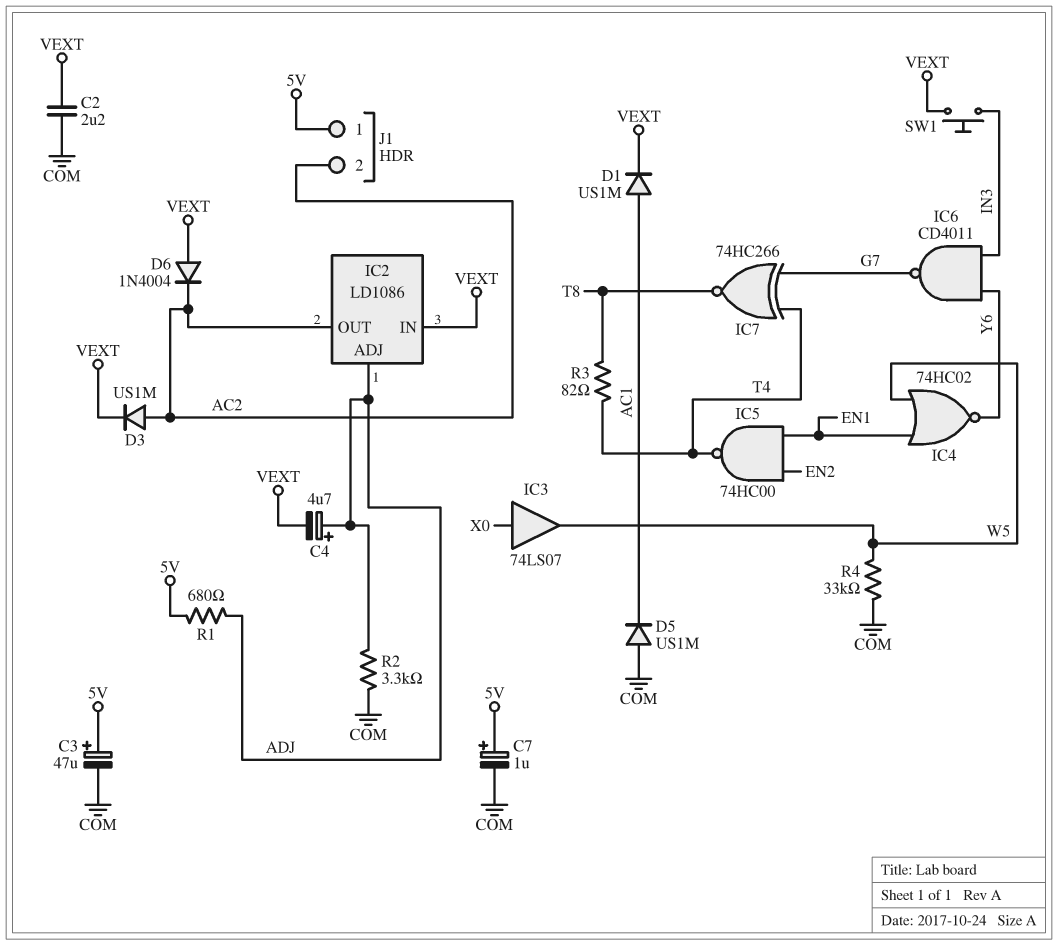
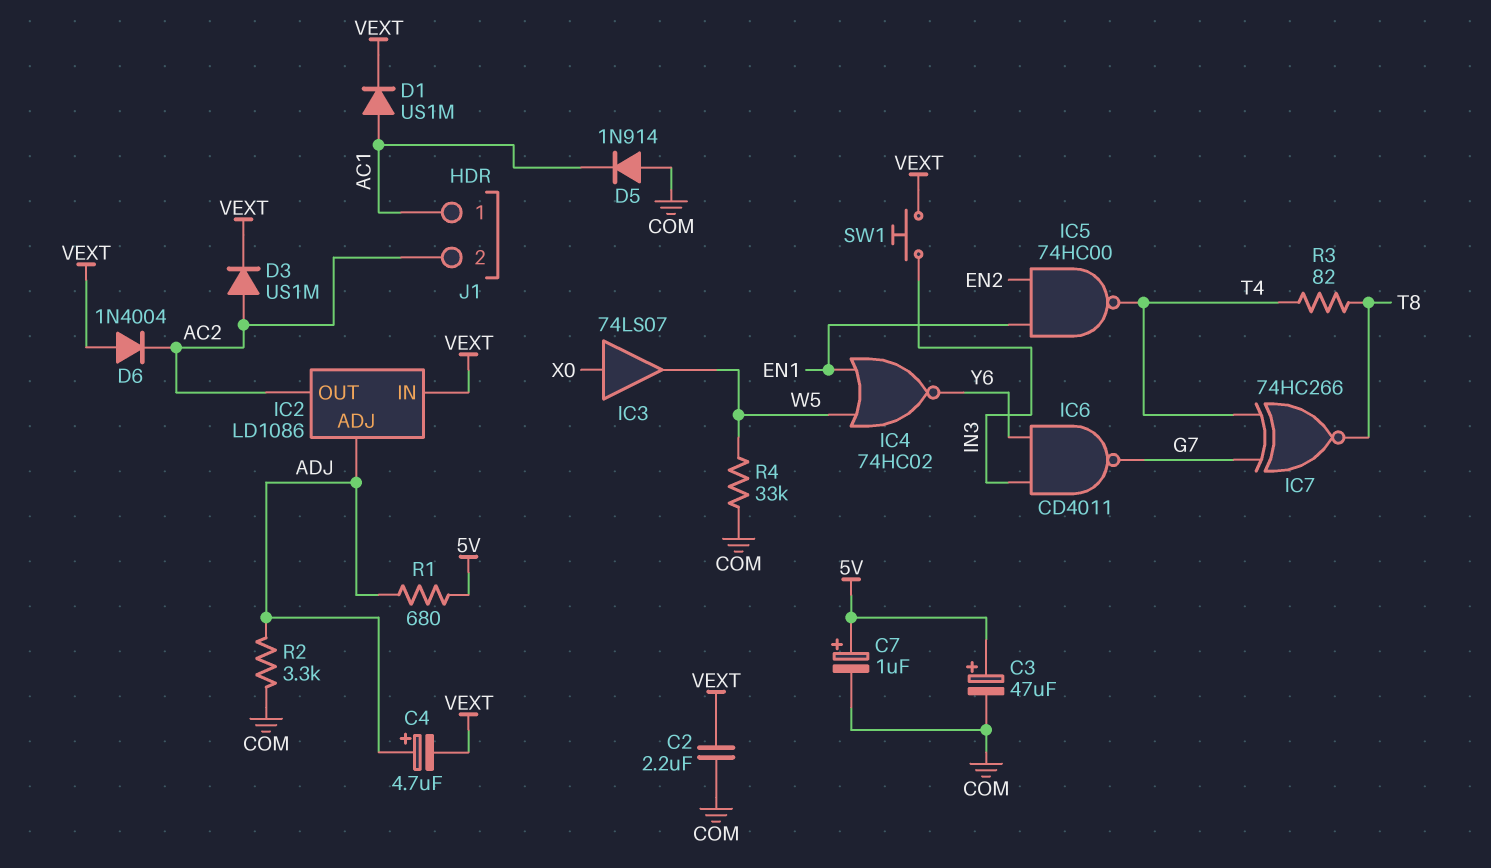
D5: diode US1M (A COM, K AC1) -> diode 1N914 (A COM, K AC1)
J1 pin 1: 5V -> AC1

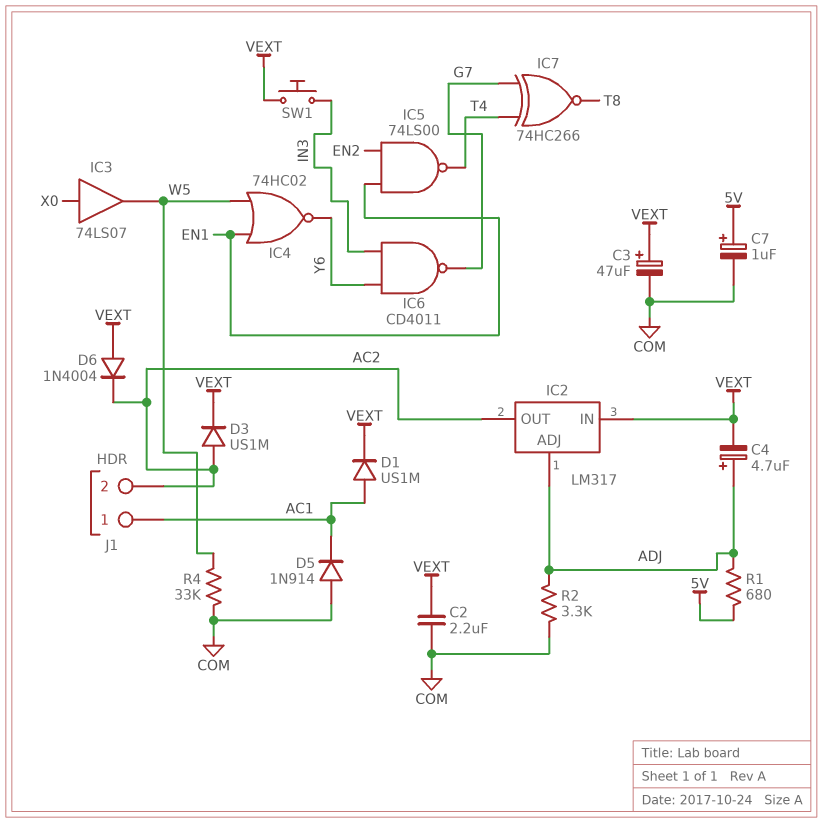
C3: 47uF (plus 5V, minus COM) -> 47uF (plus VEXT, minus COM)
IC2: LD1086 -> LM317
IC5: NAND 74HC00 (in EN1, in EN2, out T4) -> NAND 74LS00 (in EN1, in EN2, out T4)
R3: 82 (T4, T8) -> none

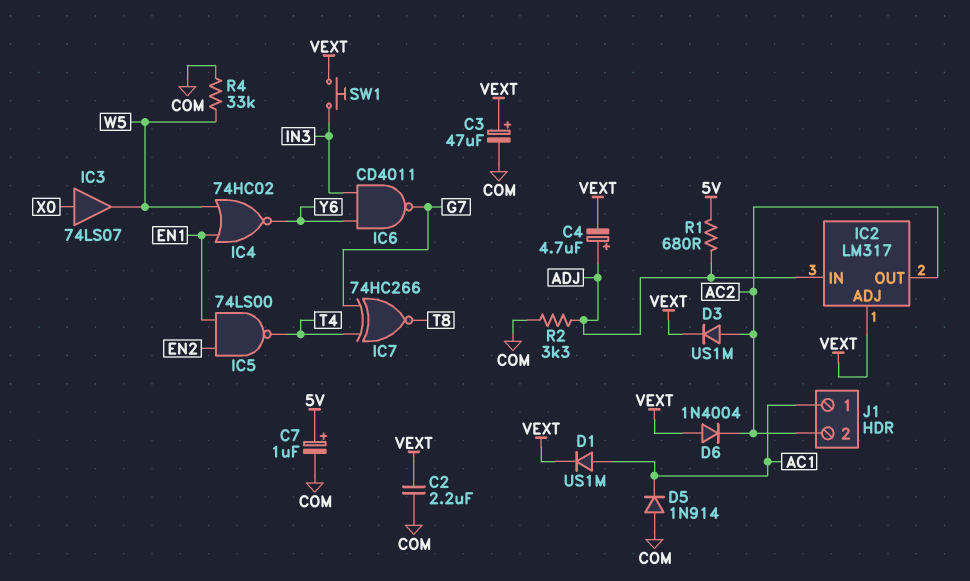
IC2 pin ADJ: ADJ -> VEXT
IC2 pin IN: VEXT -> ADJ

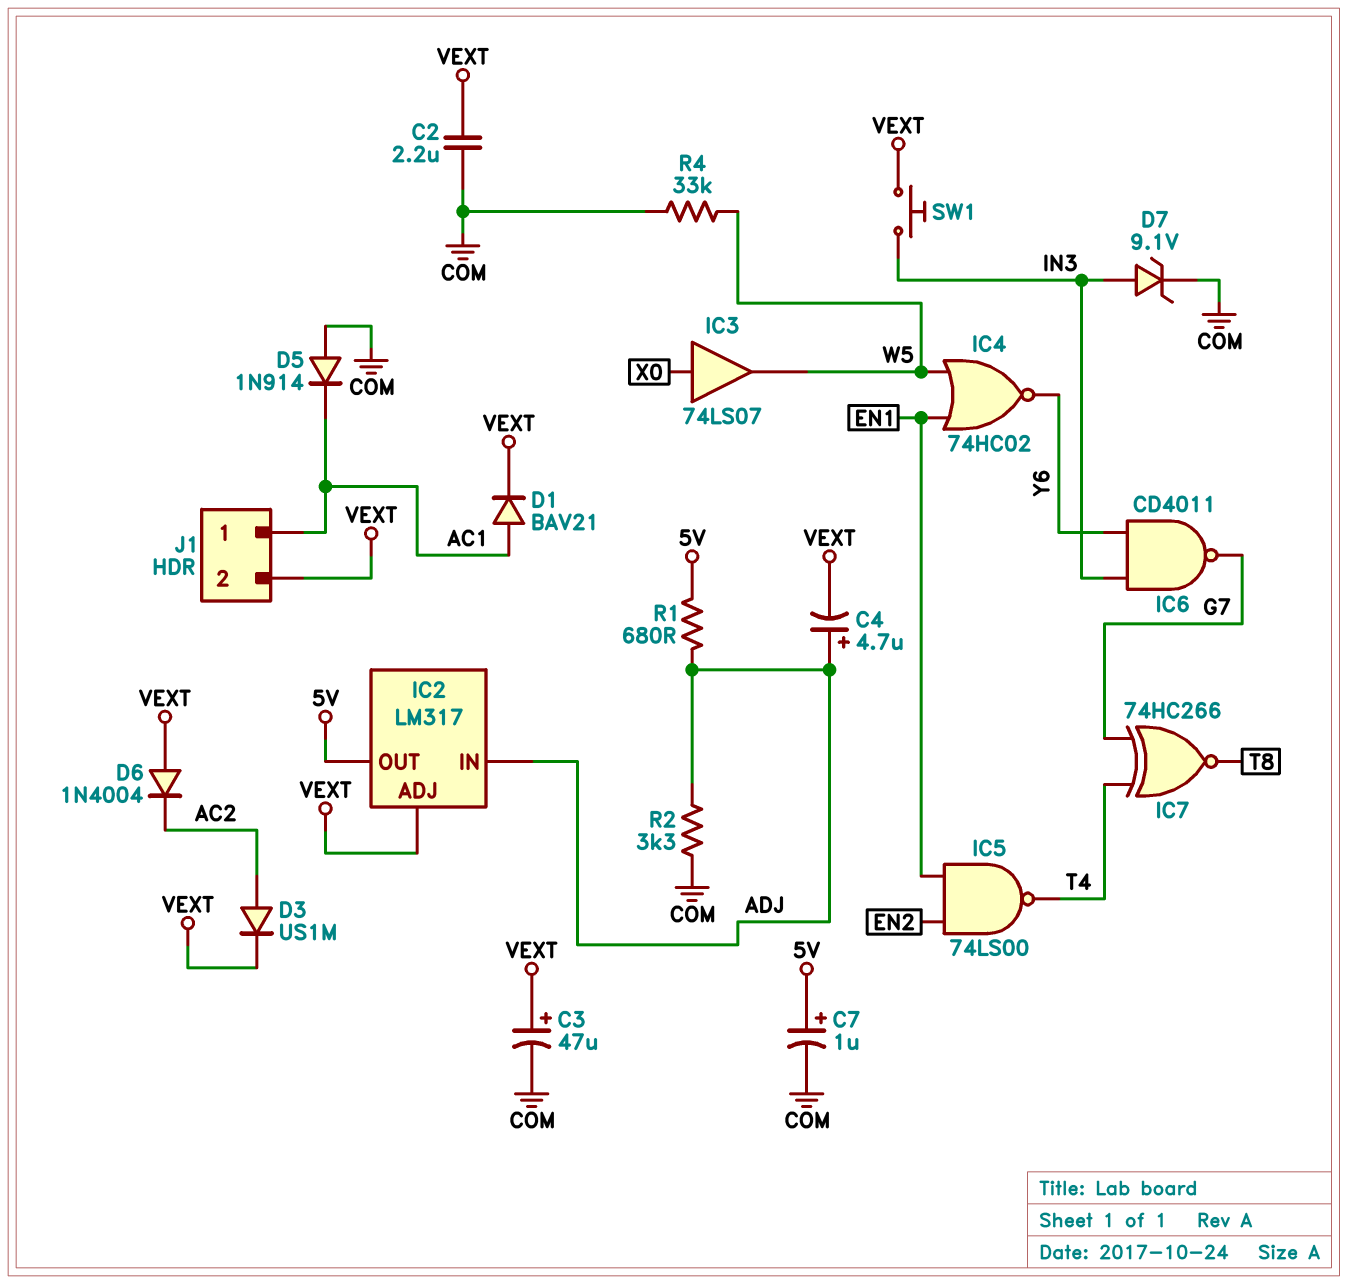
D1: diode US1M (A AC1, K VEXT) -> diode BAV21 (A AC1, K VEXT)
D7: none -> zener 9.1V (A IN3, K COM)
IC2 pin OUT: AC2 -> 5V
J1 pin 2: AC2 -> VEXT

